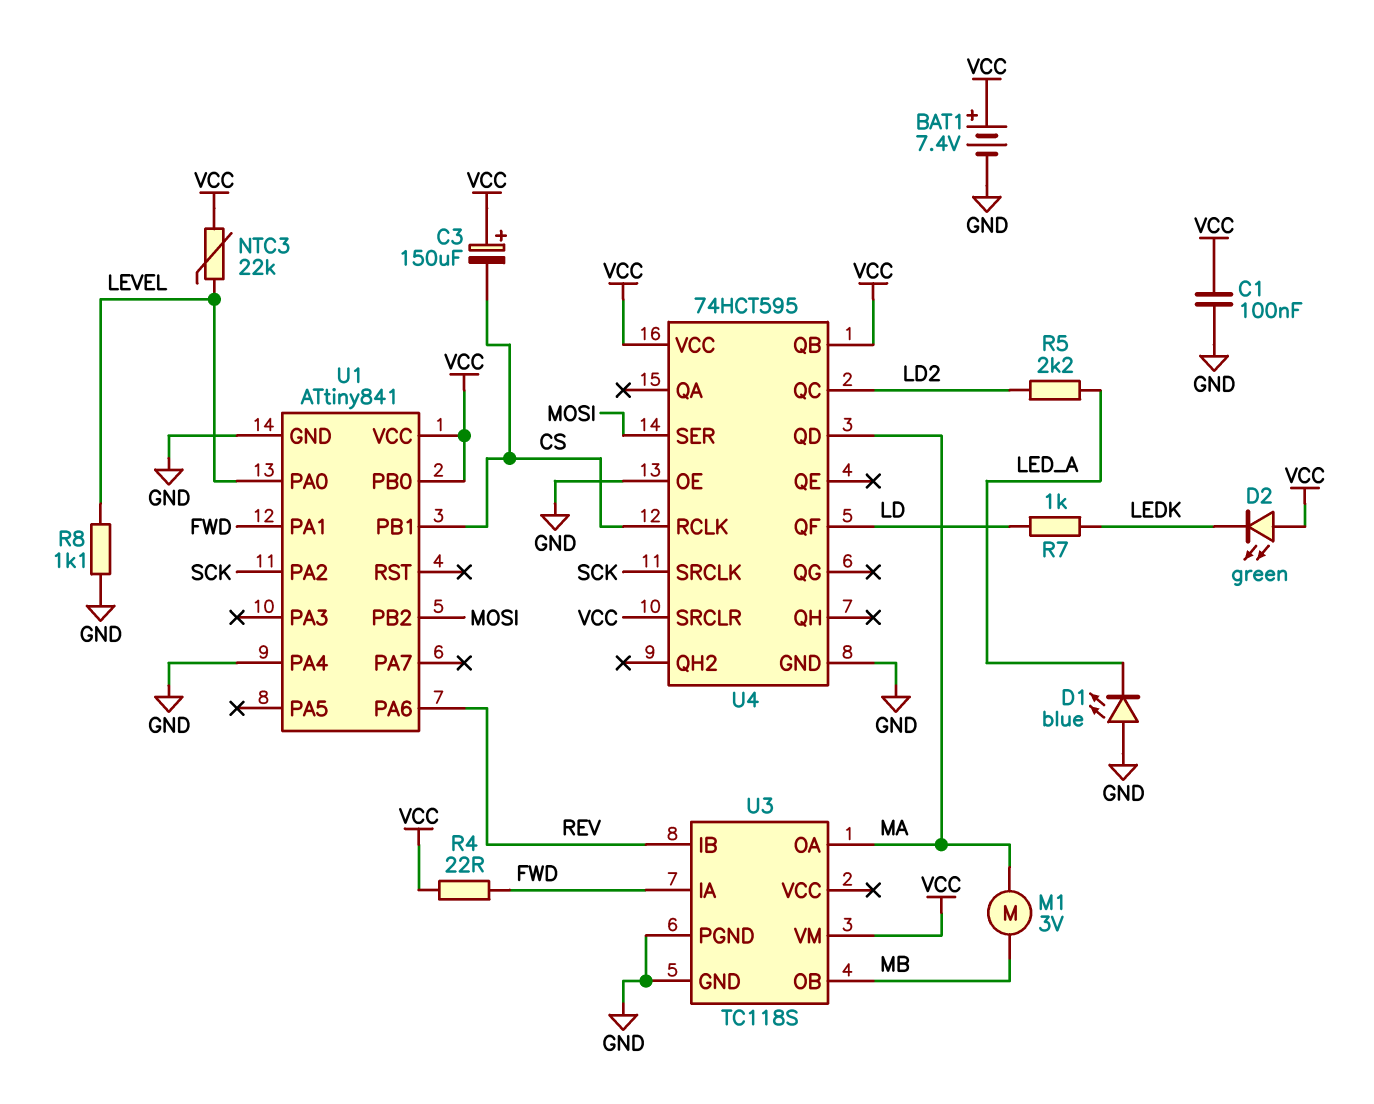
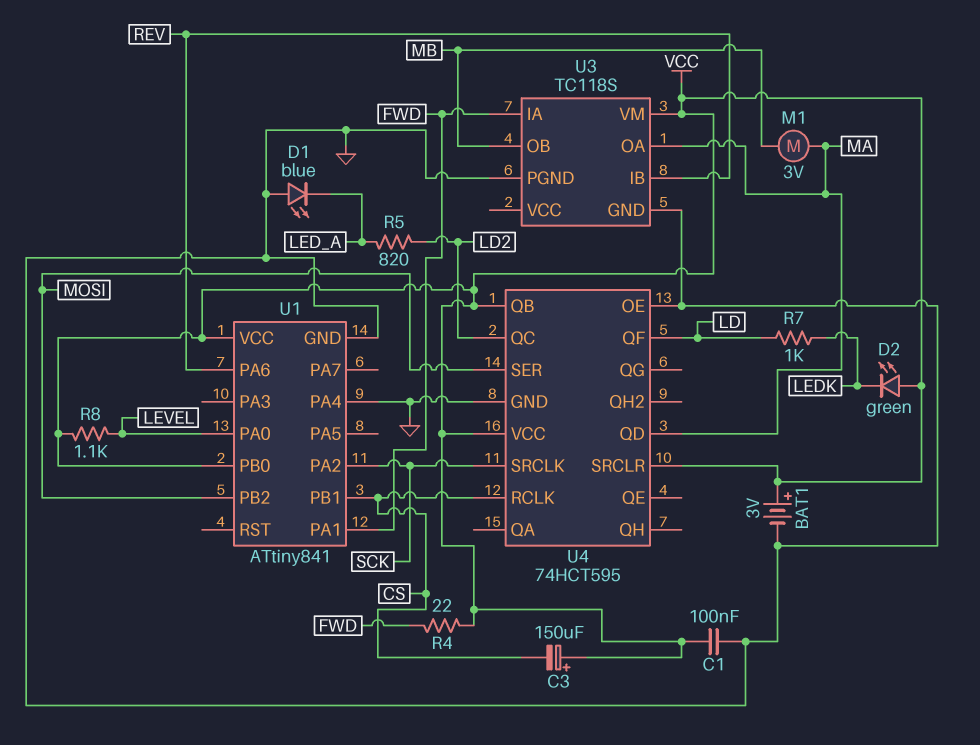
BAT1: 7.4V (plus VCC, minus GND) -> 3V (plus VCC, minus GND)
NTC3: 22k (LEVEL, VCC) -> none
R5: 2.2k (LD2, LED_A) -> 820 (LD2, LED_A)
R8: 1.1k (GND, LEVEL) -> 1.1k (LEVEL, VCC)

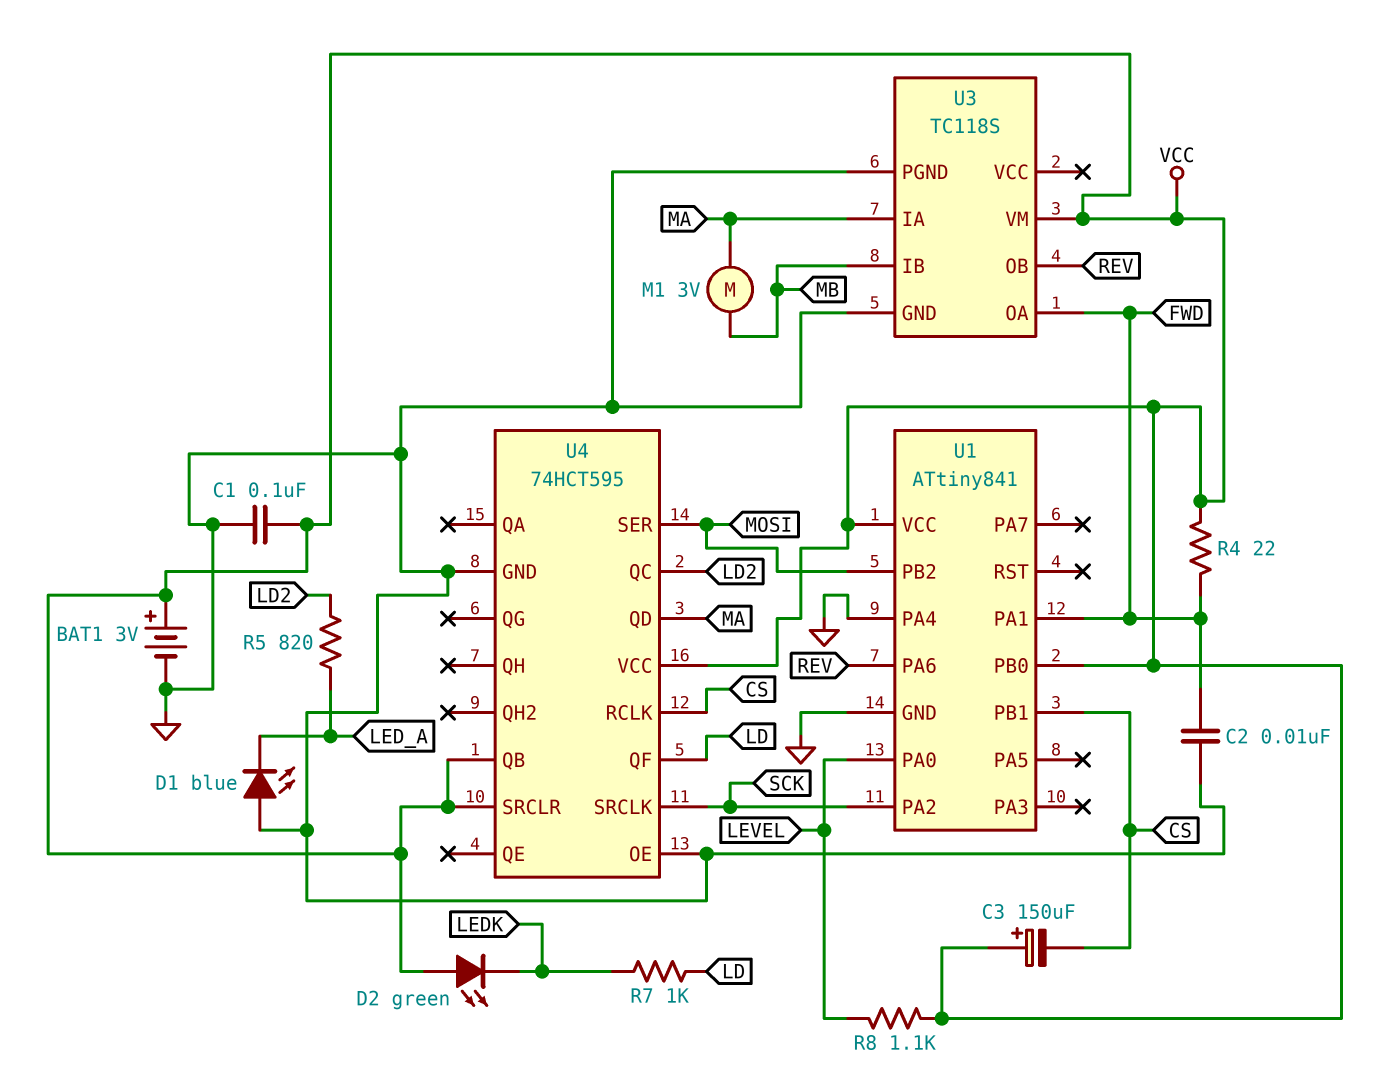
C2: none -> 10nF (FWD, GND)
U3 pin IA: FWD -> MA
U3 pin IB: REV -> MB
U3 pin OA: MA -> FWD
U3 pin OB: MB -> REV

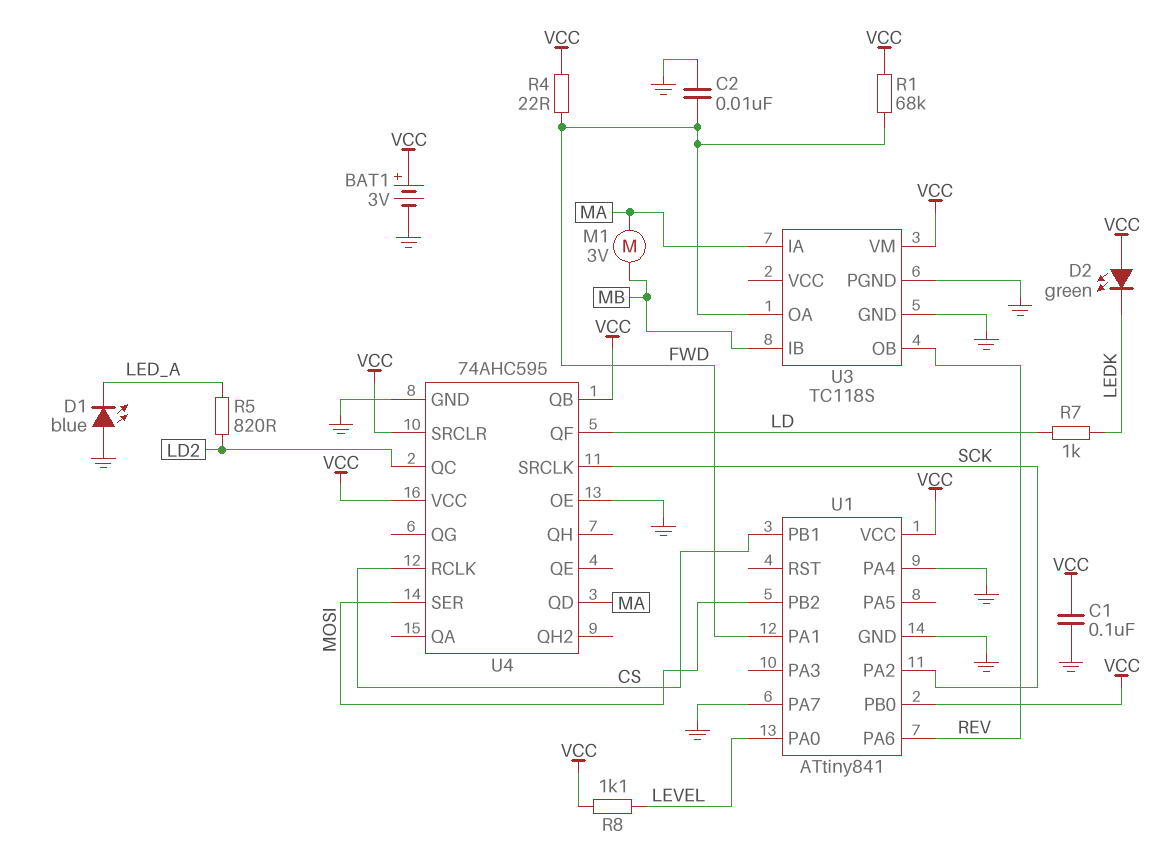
C3: 150uF (plus VCC, minus CS) -> none
R1: none -> 68k (FWD, VCC)
U1 pin PA7: none -> GND
U4: 74HCT595 -> 74AHC595

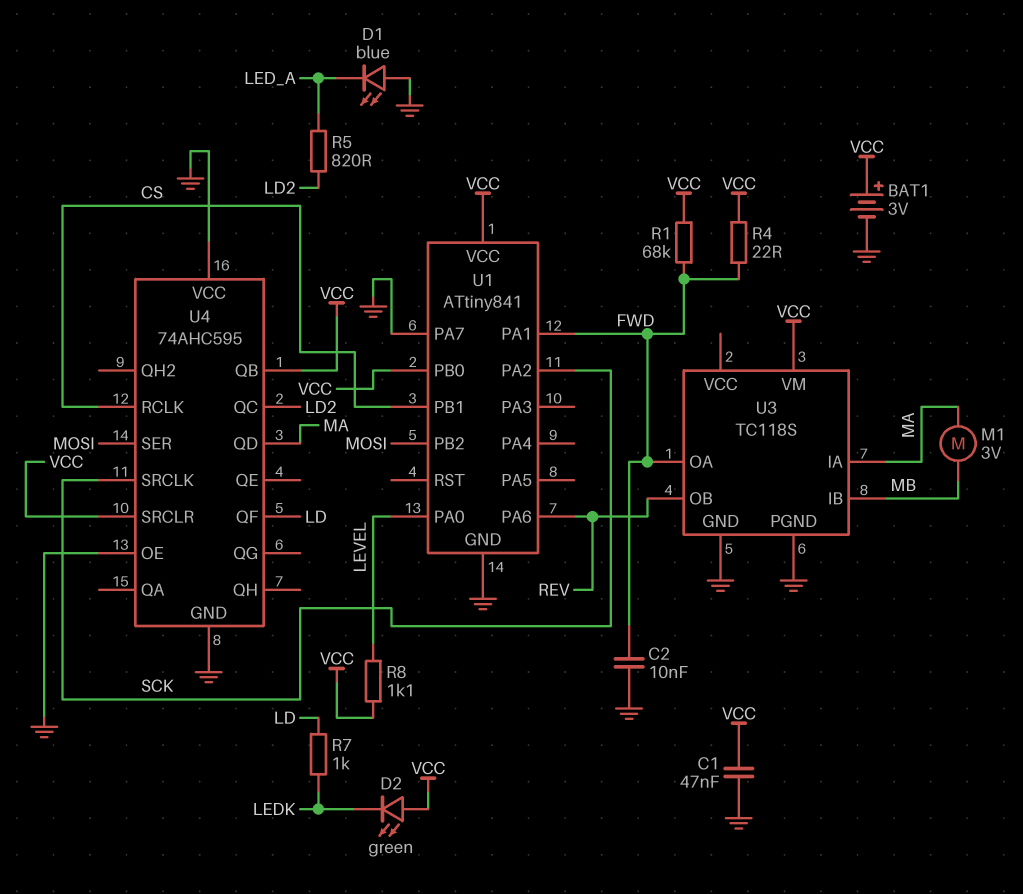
C1: 100nF (GND, VCC) -> 47nF (GND, VCC)
U1 pin PA4: GND -> none
U4 pin VCC: VCC -> GND

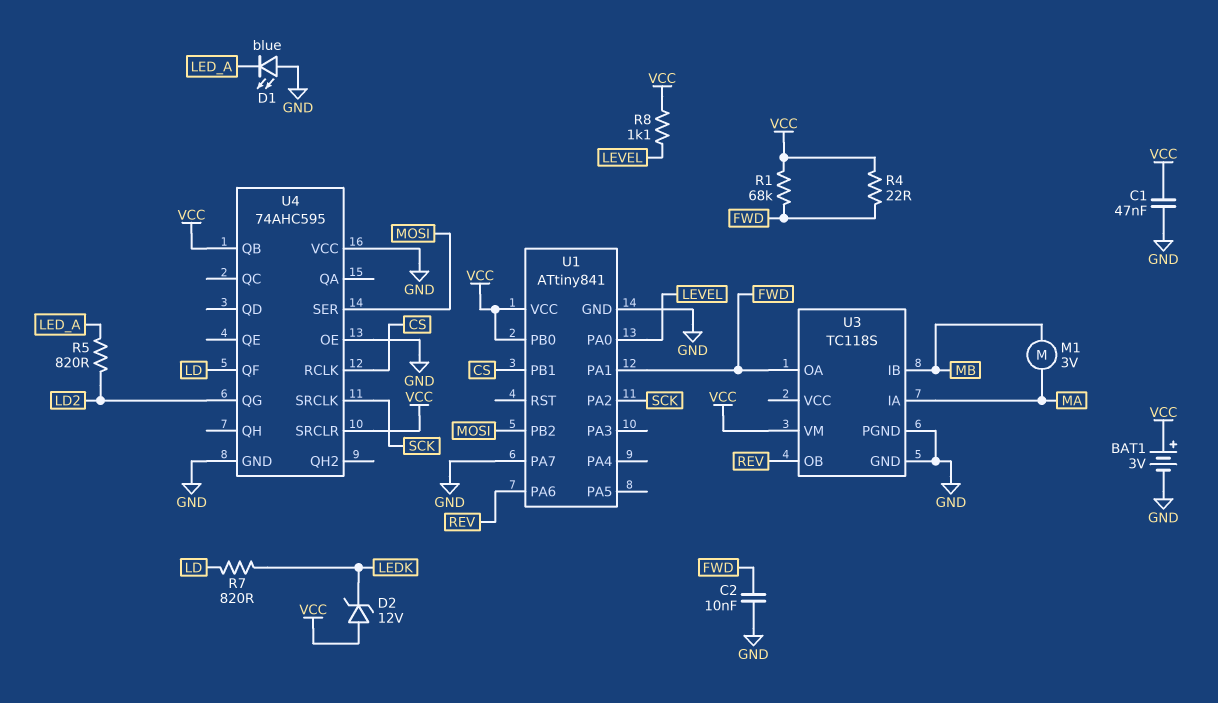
D2: LED green (A VCC, K LEDK) -> zener 12V (A VCC, K LEDK)
R7: 1k (LD, LEDK) -> 820 (LD, LEDK)
U4 pin QC: LD2 -> none
U4 pin QD: MA -> none
U4 pin QG: none -> LD2

